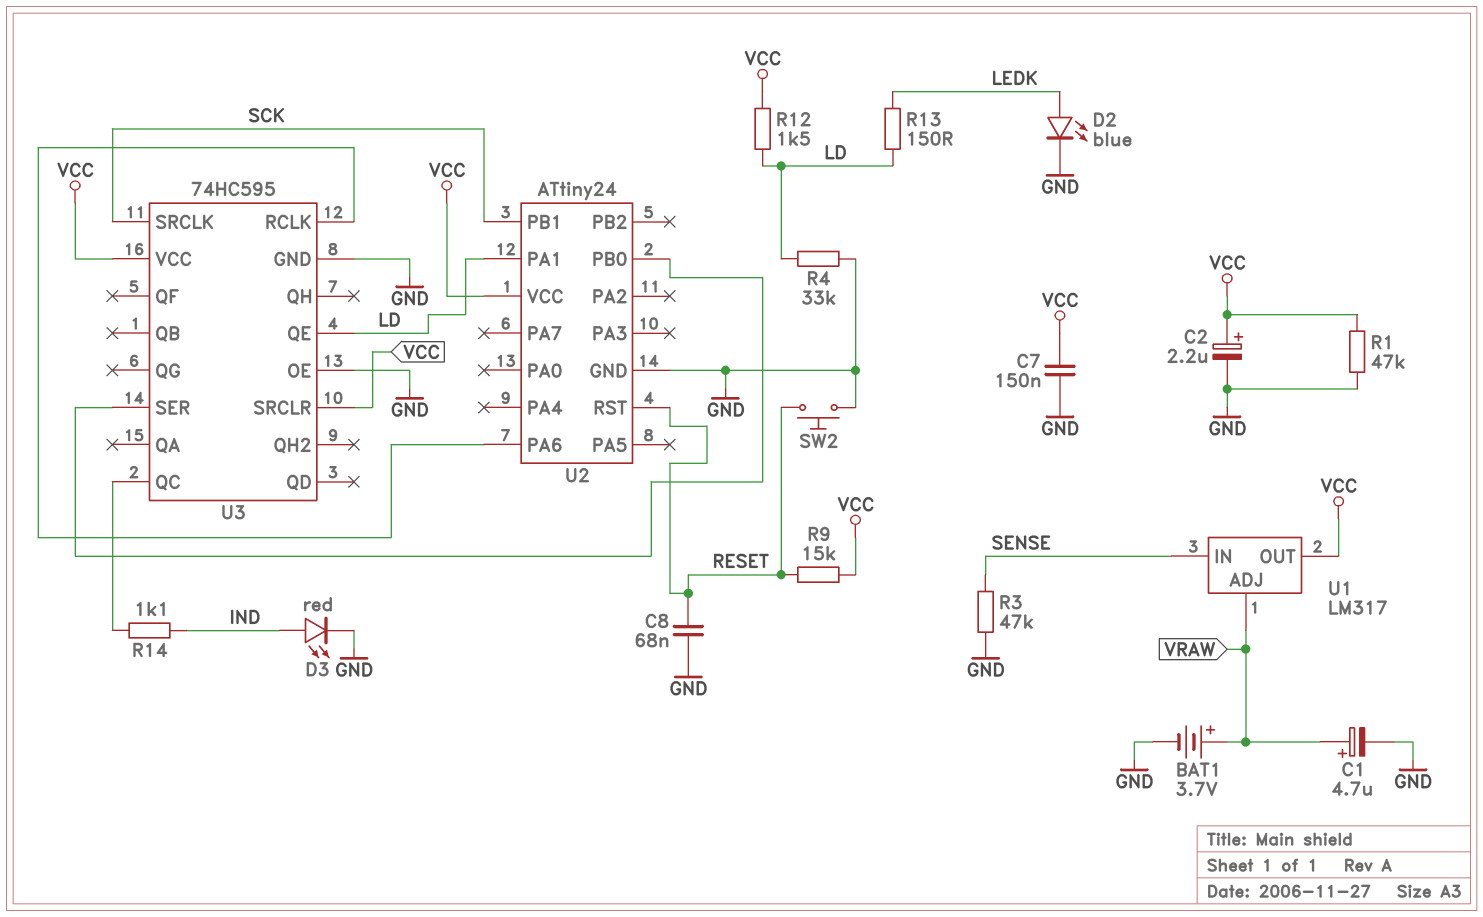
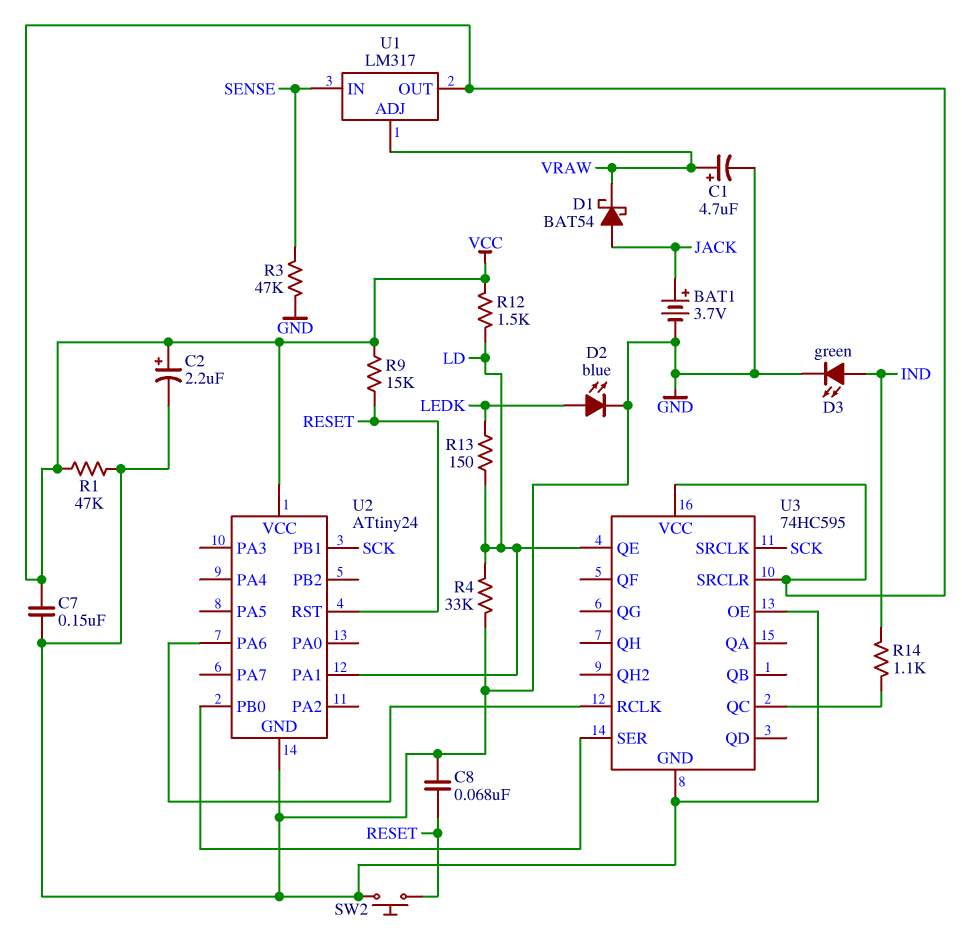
BAT1: 3.7V (plus VRAW, minus GND) -> 3.7V (plus JACK, minus GND)
D1: none -> schottky BAT54 (A JACK, K VRAW)
D3: LED red (A IND, K GND) -> LED green (A IND, K GND)

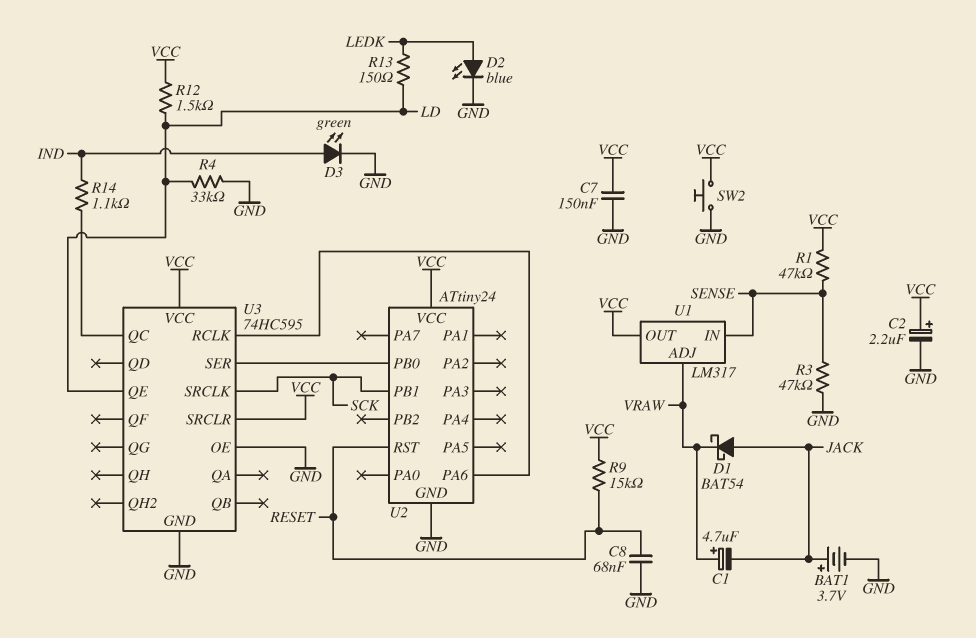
C1: 4.7uF (plus VRAW, minus GND) -> 4.7uF (plus VRAW, minus JACK)
R1: 47k (GND, VCC) -> 47k (SENSE, VCC)
SW2: button (GND, RESET) -> button (GND, VCC)
U2 pin PA1: LD -> none

